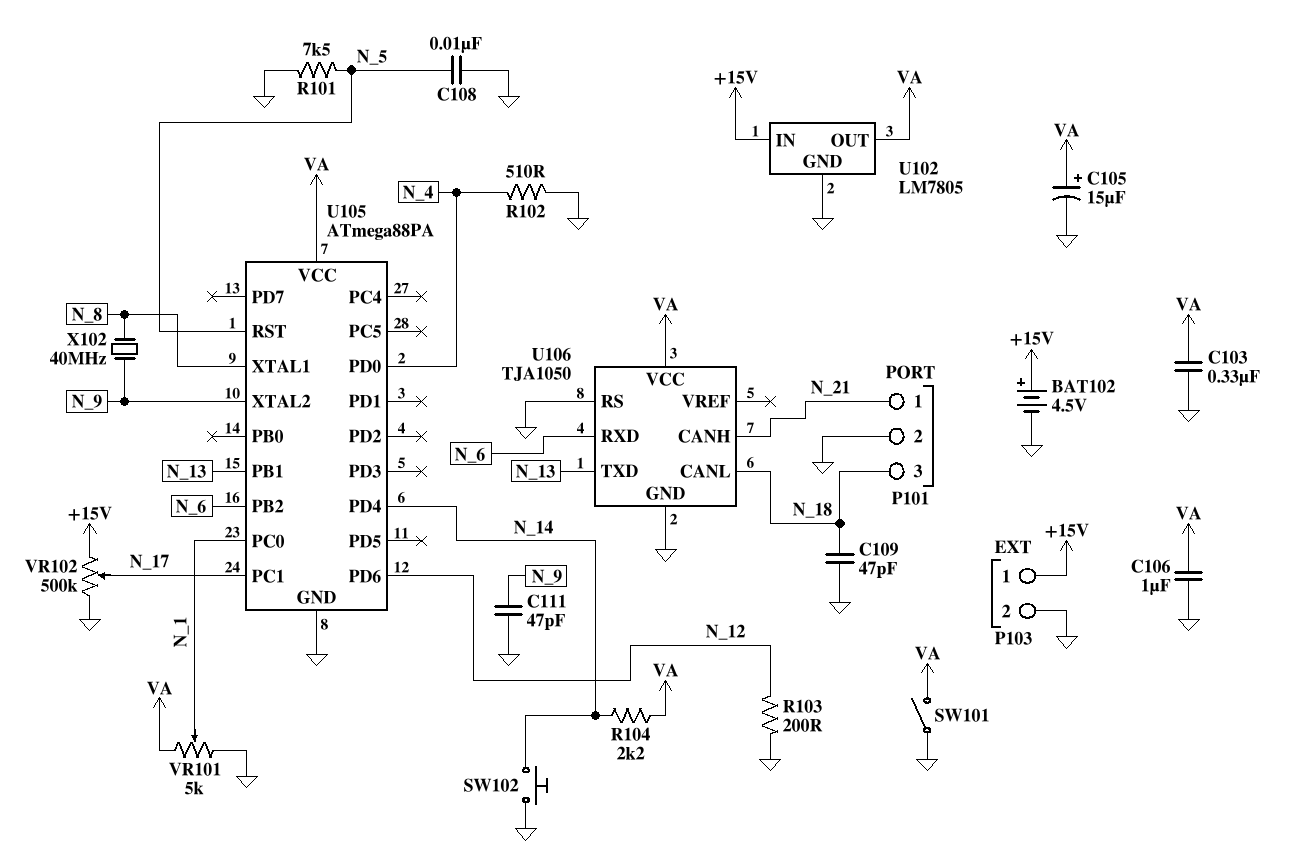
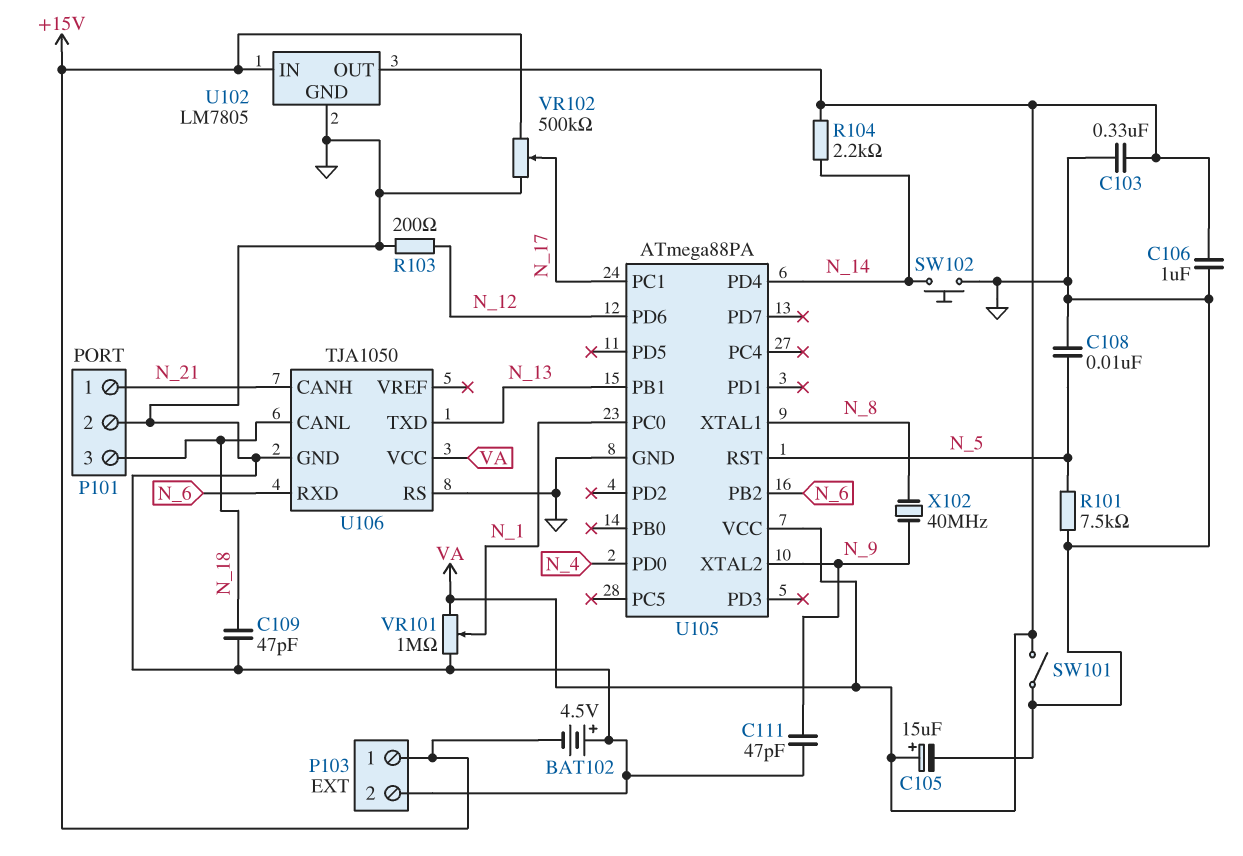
BAT102: 4.5V (plus +15V, minus GND) -> 4.5V (plus GND, minus +15V)
R102: 510 (GND, N_4) -> none
VR101: 5k (GND, VA, wiper N_1) -> 1M (GND, VA, wiper N_1)

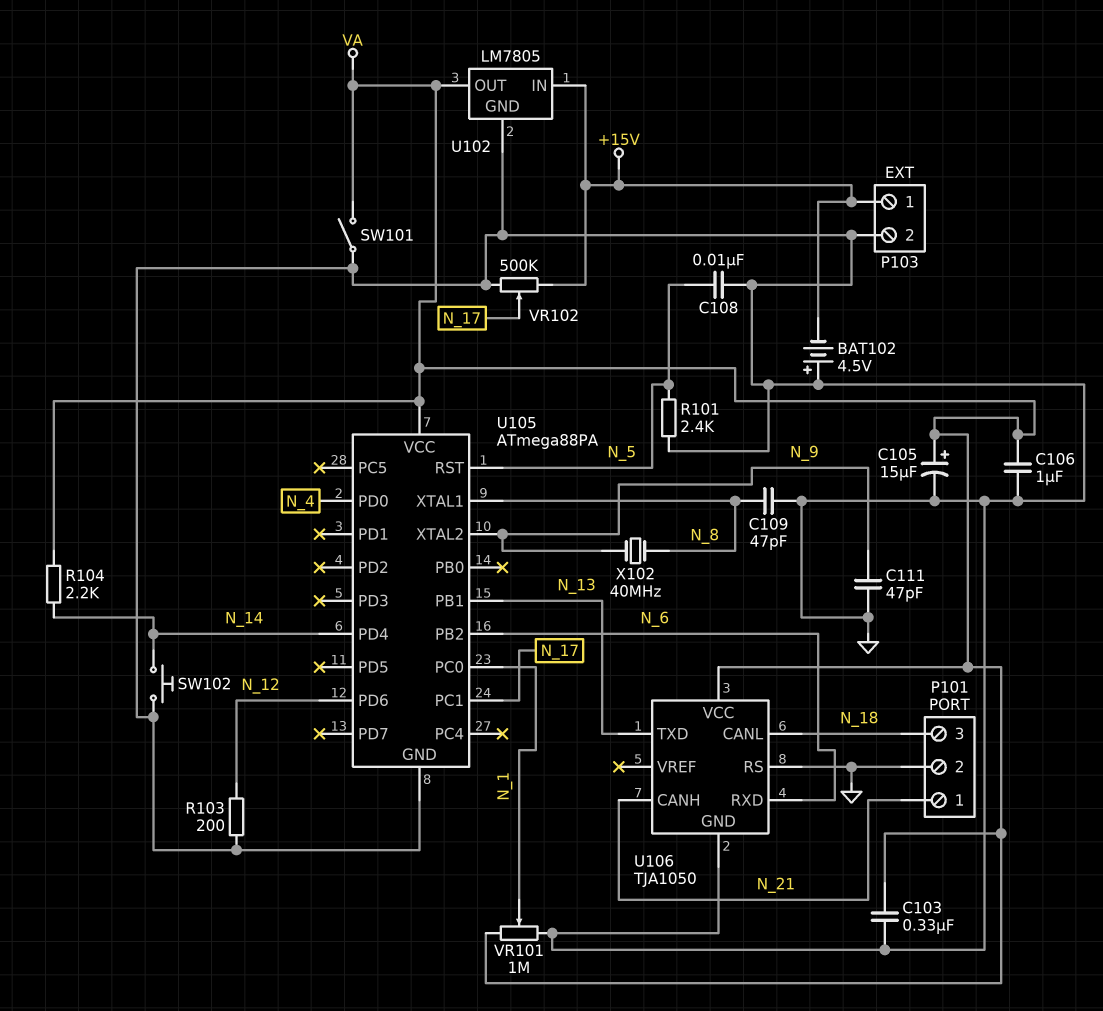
C109: 47pF (GND, N_18) -> 47pF (GND, N_8)
R101: 7.5k (GND, N_5) -> 2.4k (GND, N_5)

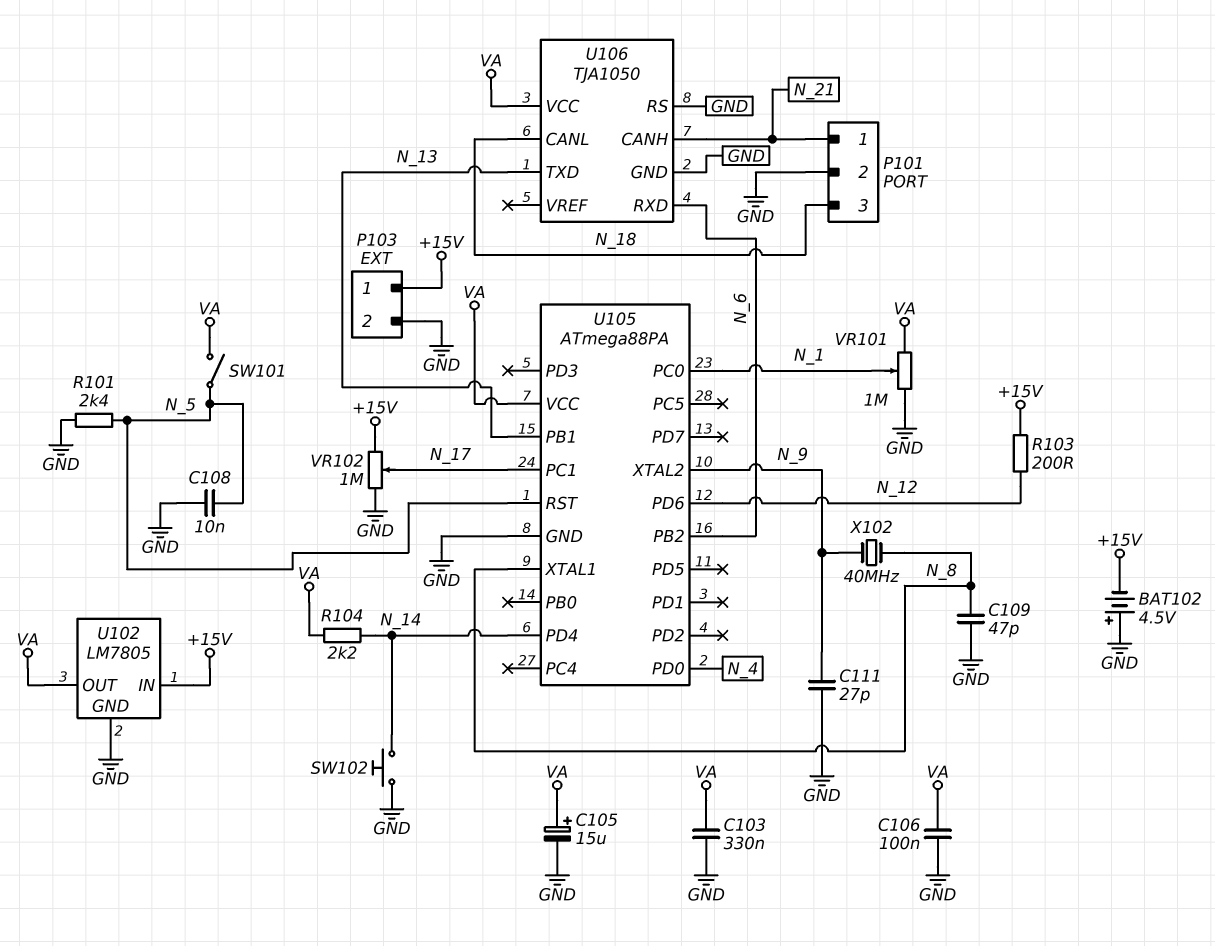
C106: 1uF (GND, VA) -> 100nF (GND, VA)
C111: 47pF (GND, N_9) -> 27pF (GND, N_9)
R103: 200 (GND, N_12) -> 200 (+15V, N_12)
SW101: switch (GND, VA) -> switch (N_5, VA)
VR102: 500k (+15V, GND, wiper N_17) -> 1M (+15V, GND, wiper N_17)

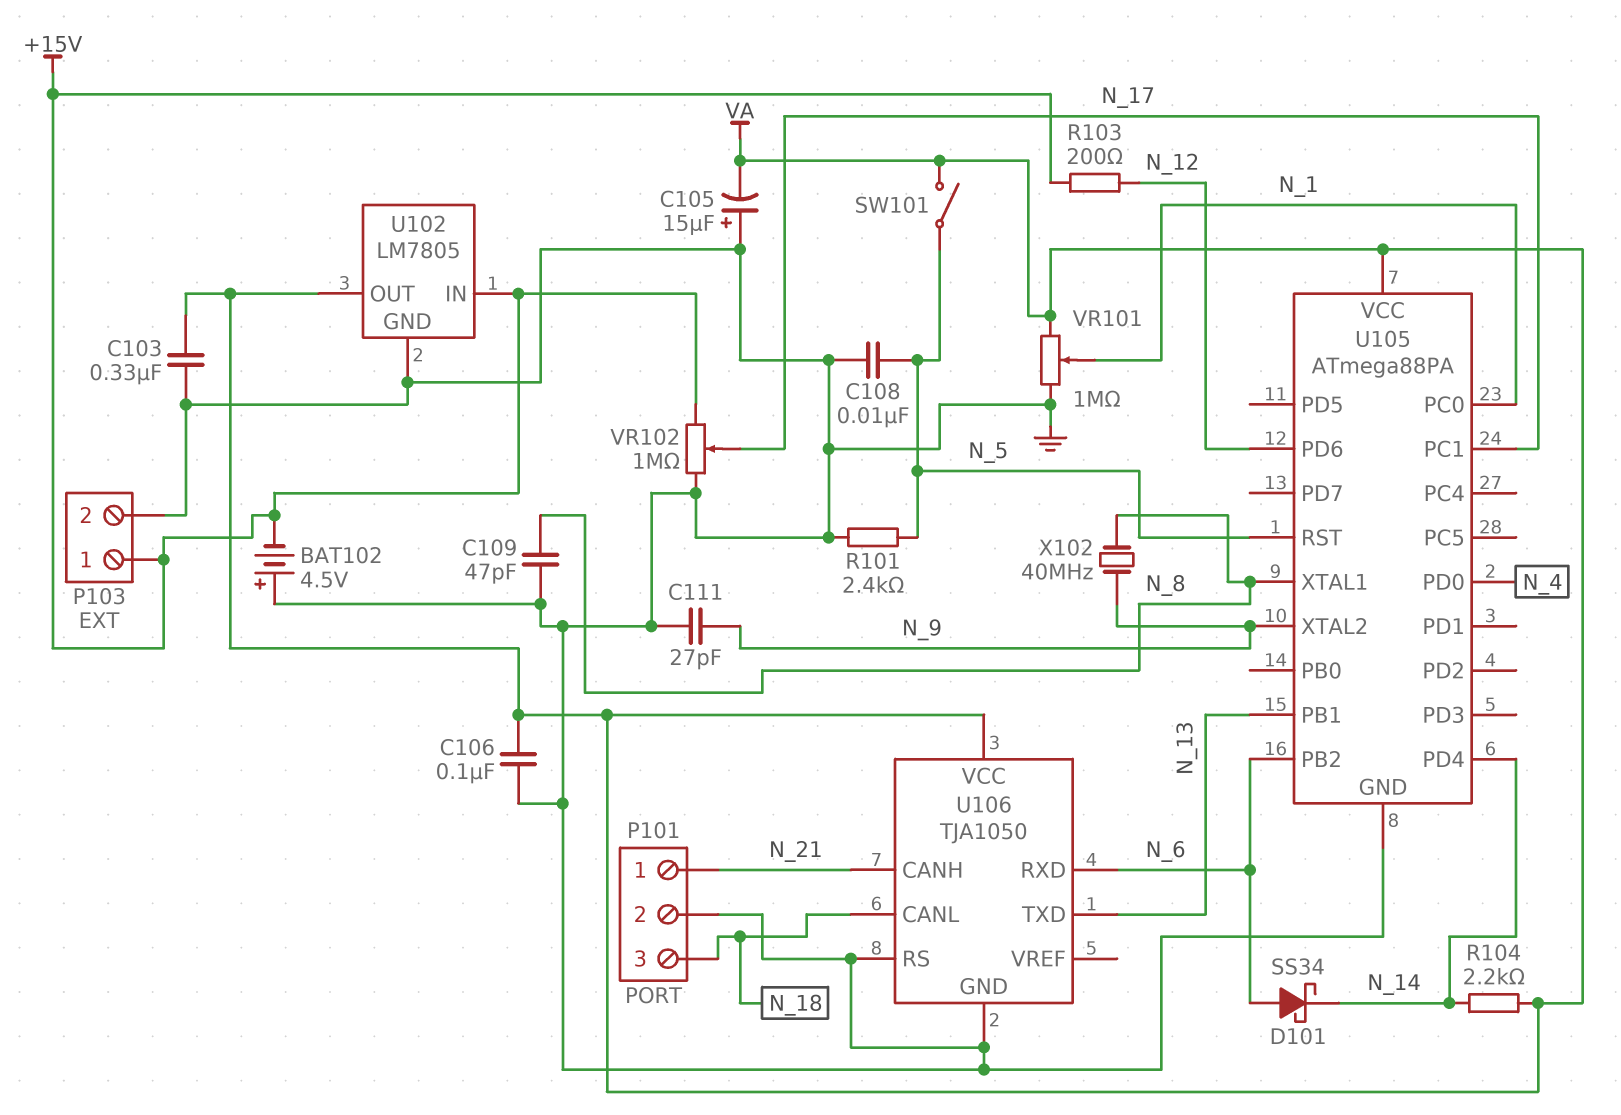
C105: 15uF (plus VA, minus GND) -> 15uF (plus GND, minus VA)
D101: none -> schottky SS34 (A N_6, K N_14)
SW102: button (GND, N_14) -> none

